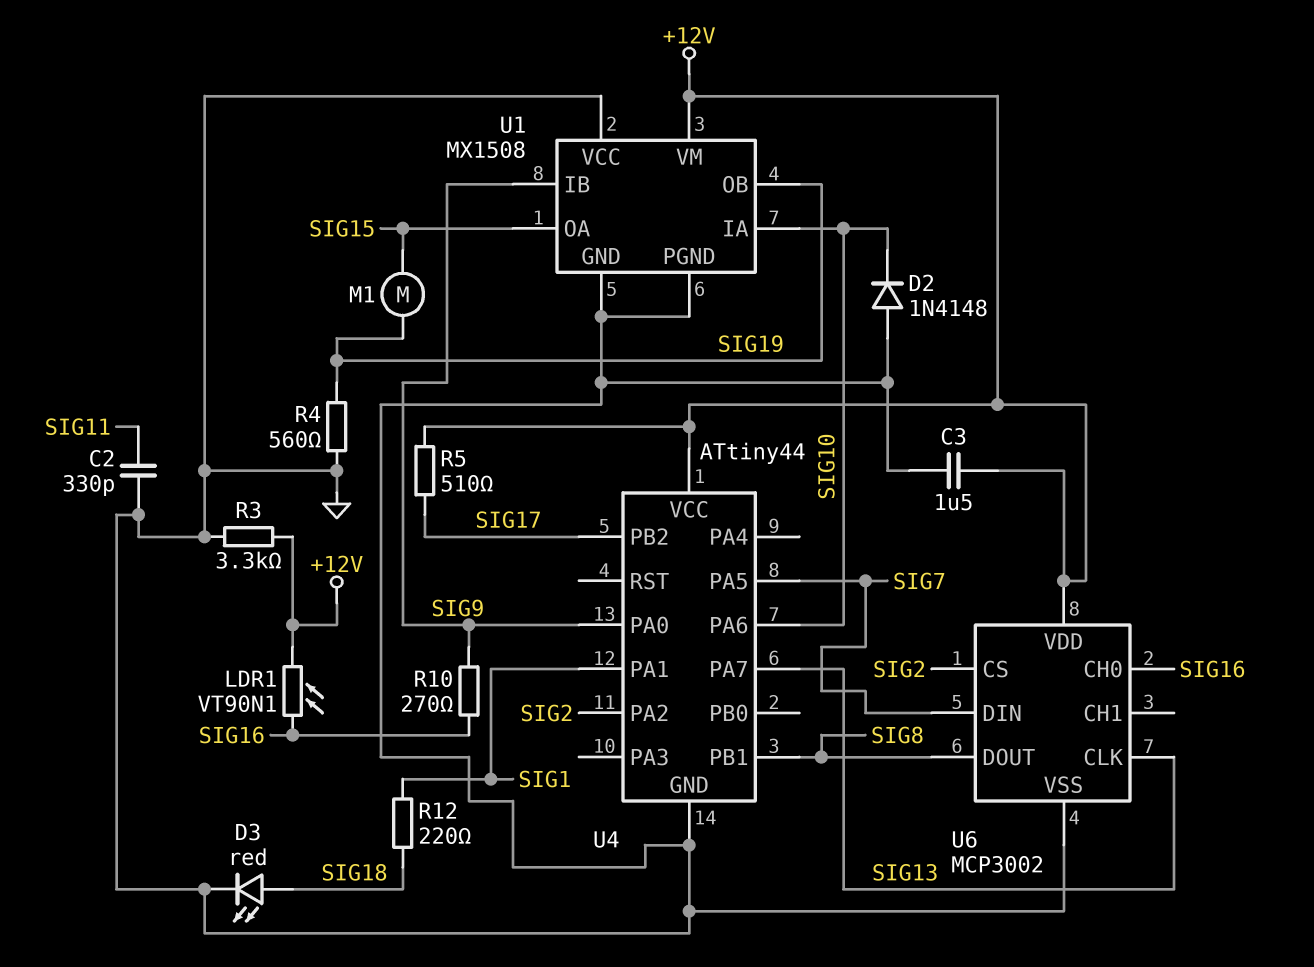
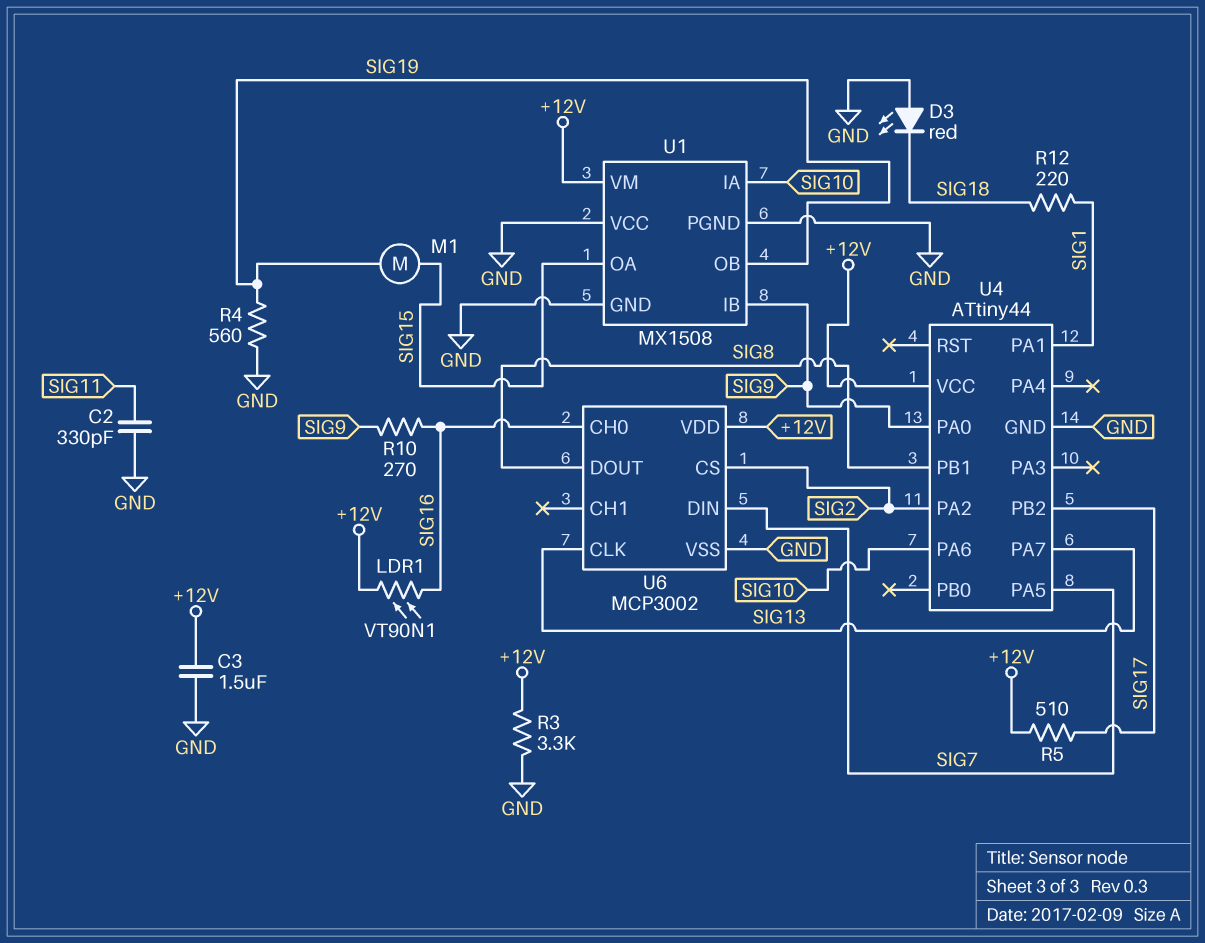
D2: diode 1N4148 (A GND, K SIG10) -> none
D3: LED red (A SIG18, K GND) -> LED red (A GND, K SIG18)

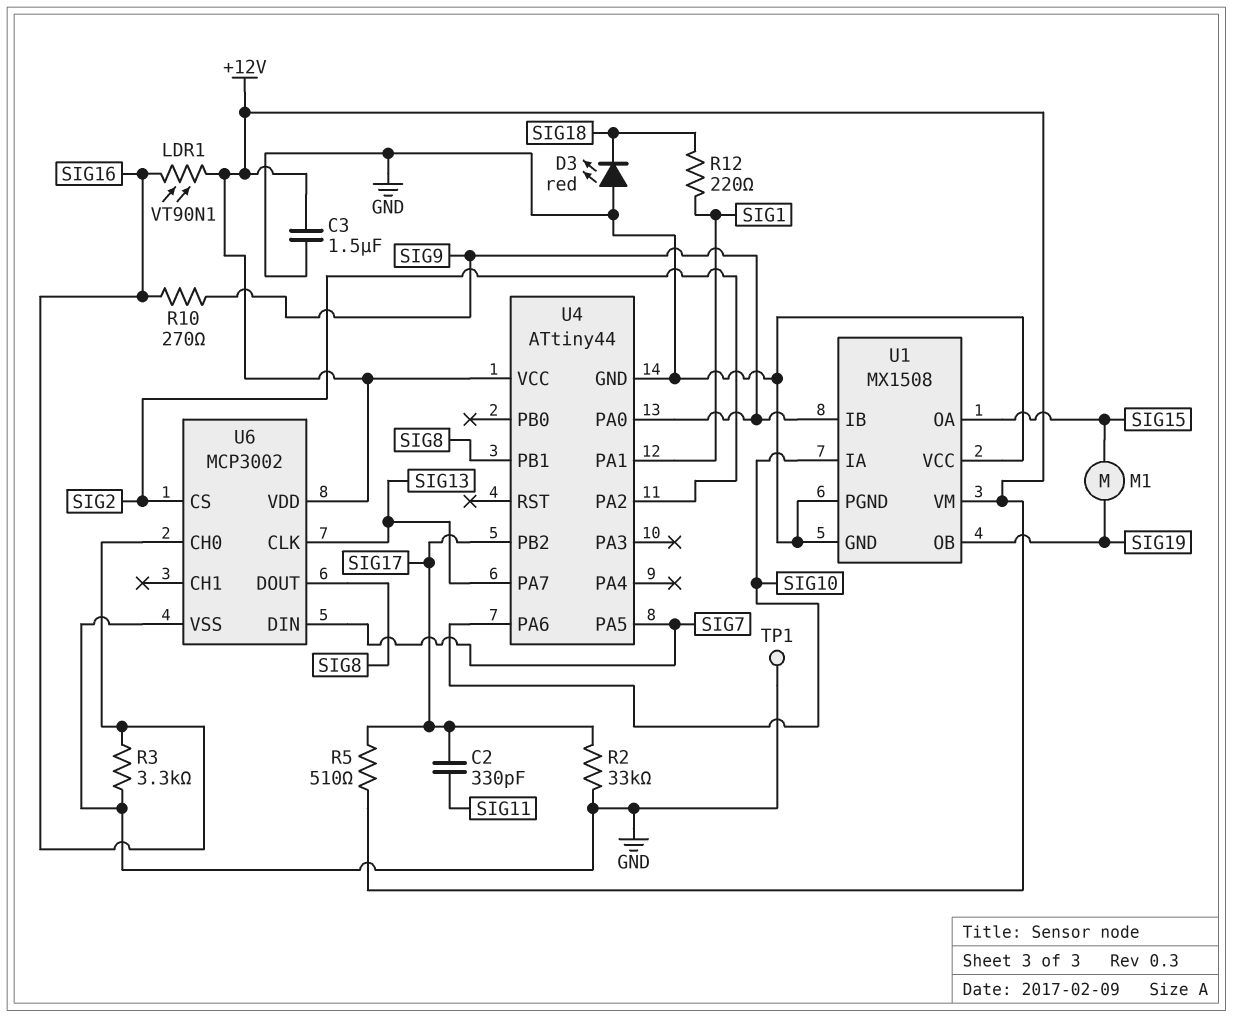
C2: 330pF (GND, SIG11) -> 330pF (SIG11, SIG17)
R2: none -> 33k (GND, SIG17)
R3: 3.3k (+12V, GND) -> 3.3k (GND, SIG16)
R4: 560 (GND, SIG19) -> none
TP1: none -> test point (GND)

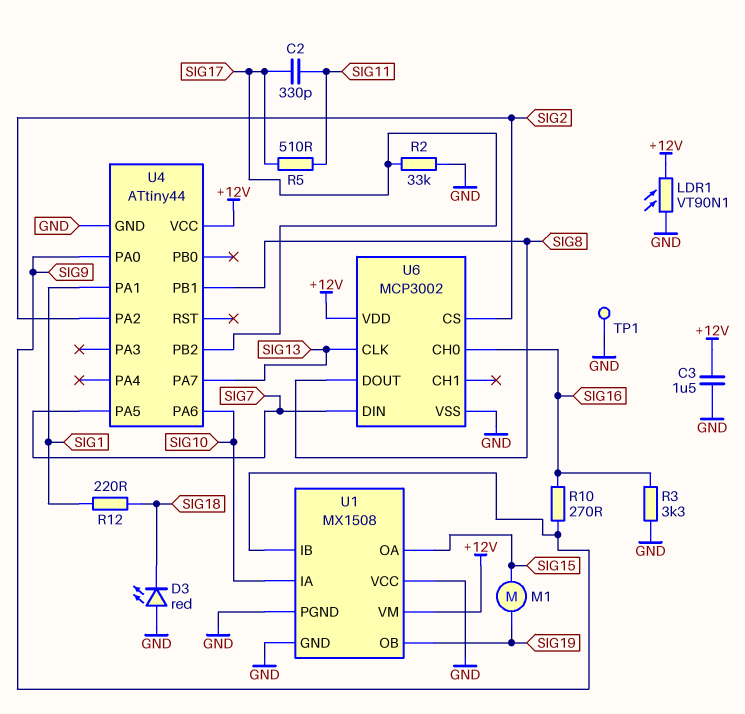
LDR1: VT90N1 (+12V, SIG16) -> VT90N1 (+12V, GND)
R5: 510 (+12V, SIG17) -> 510 (SIG11, SIG17)

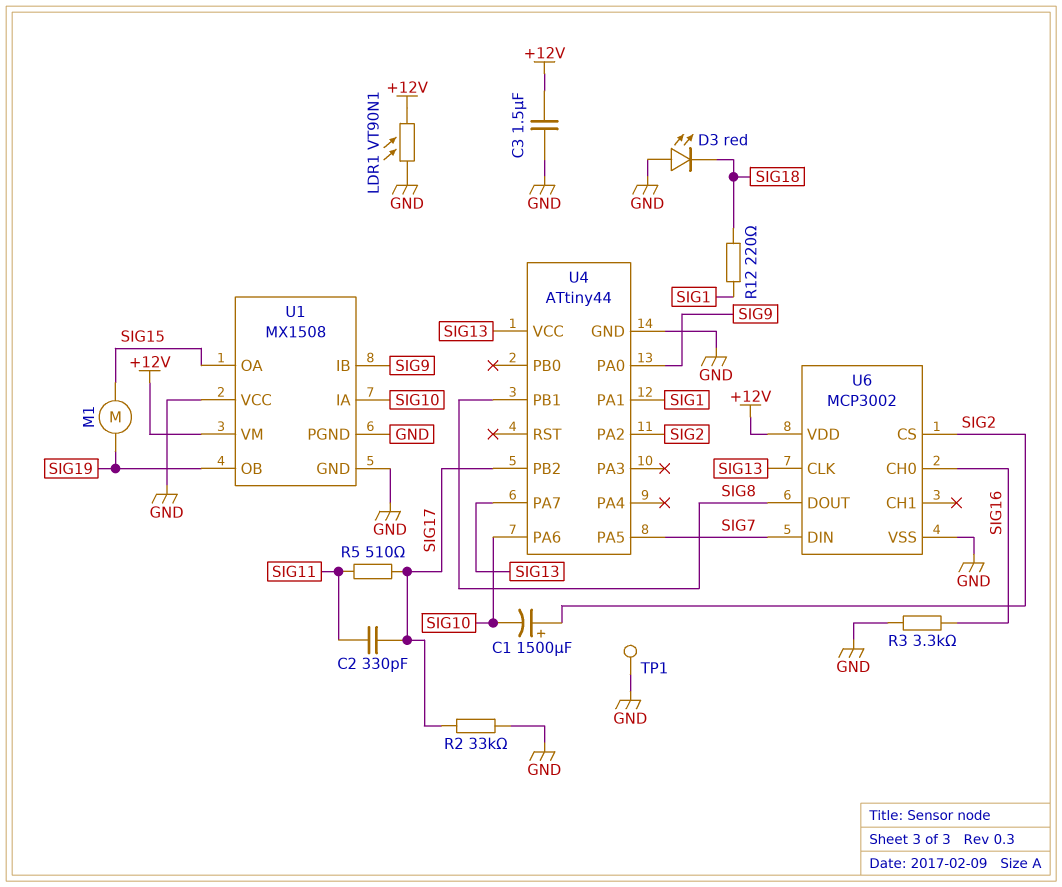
C1: none -> 1500uF (plus SIG2, minus SIG10)
R10: 270 (SIG9, SIG16) -> none
U4 pin VCC: +12V -> SIG13

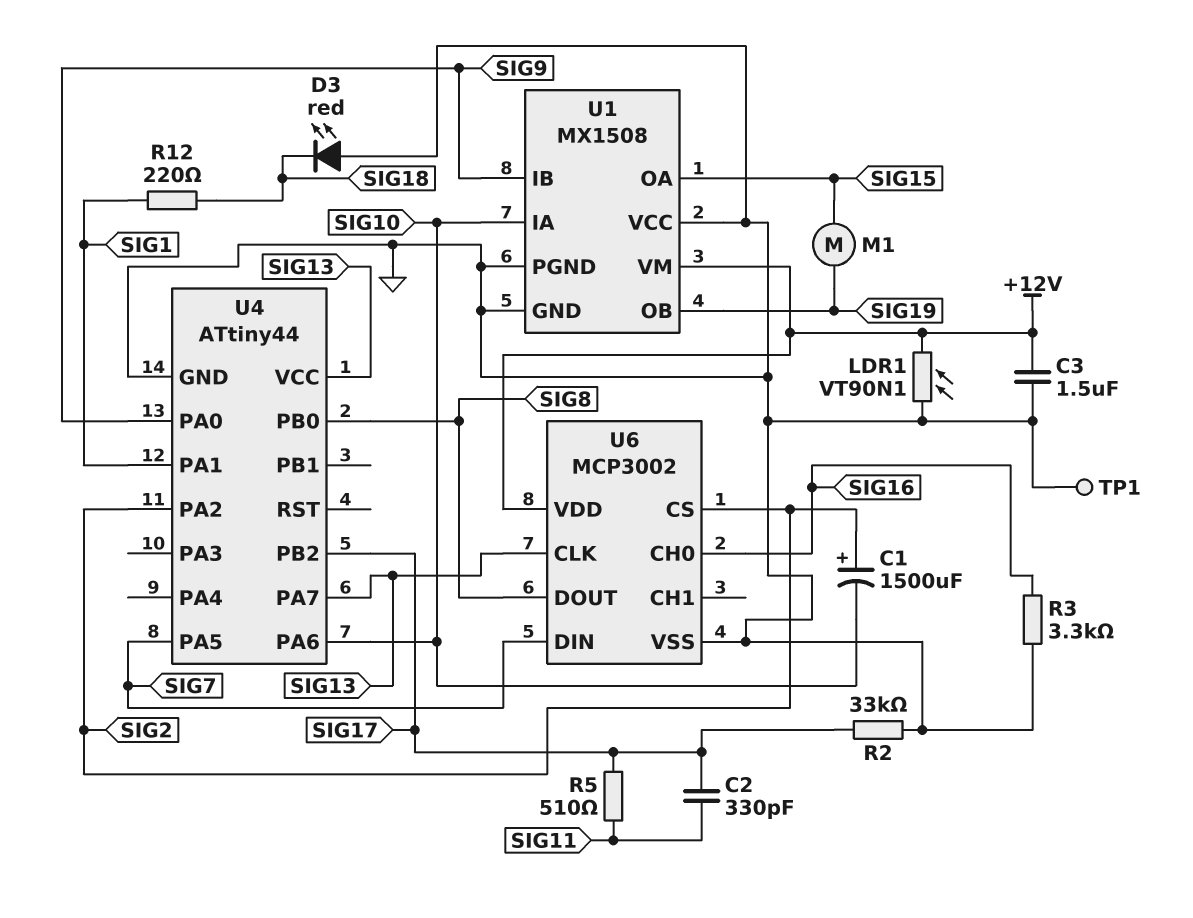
U4 pin PB0: none -> SIG8
U4 pin PB1: SIG8 -> none

